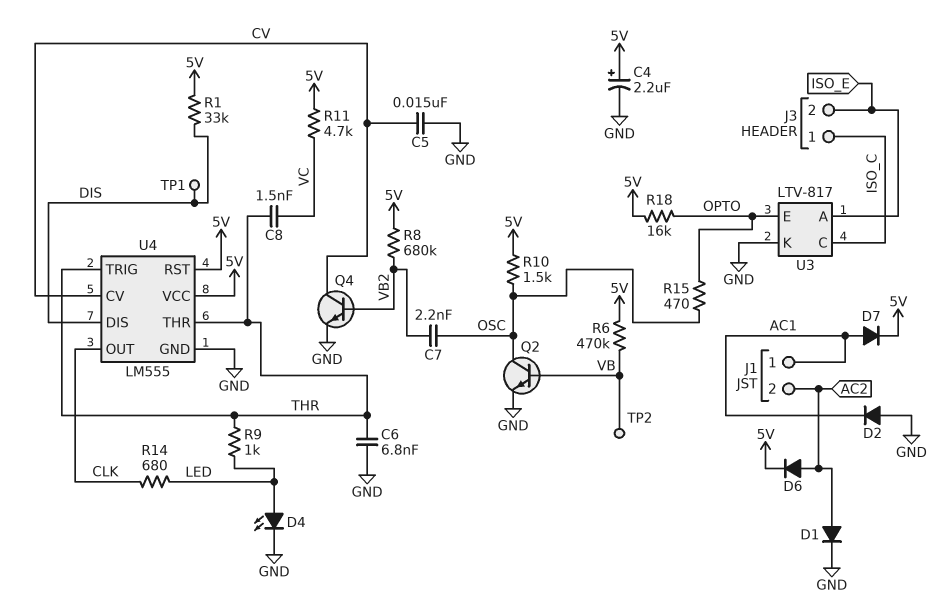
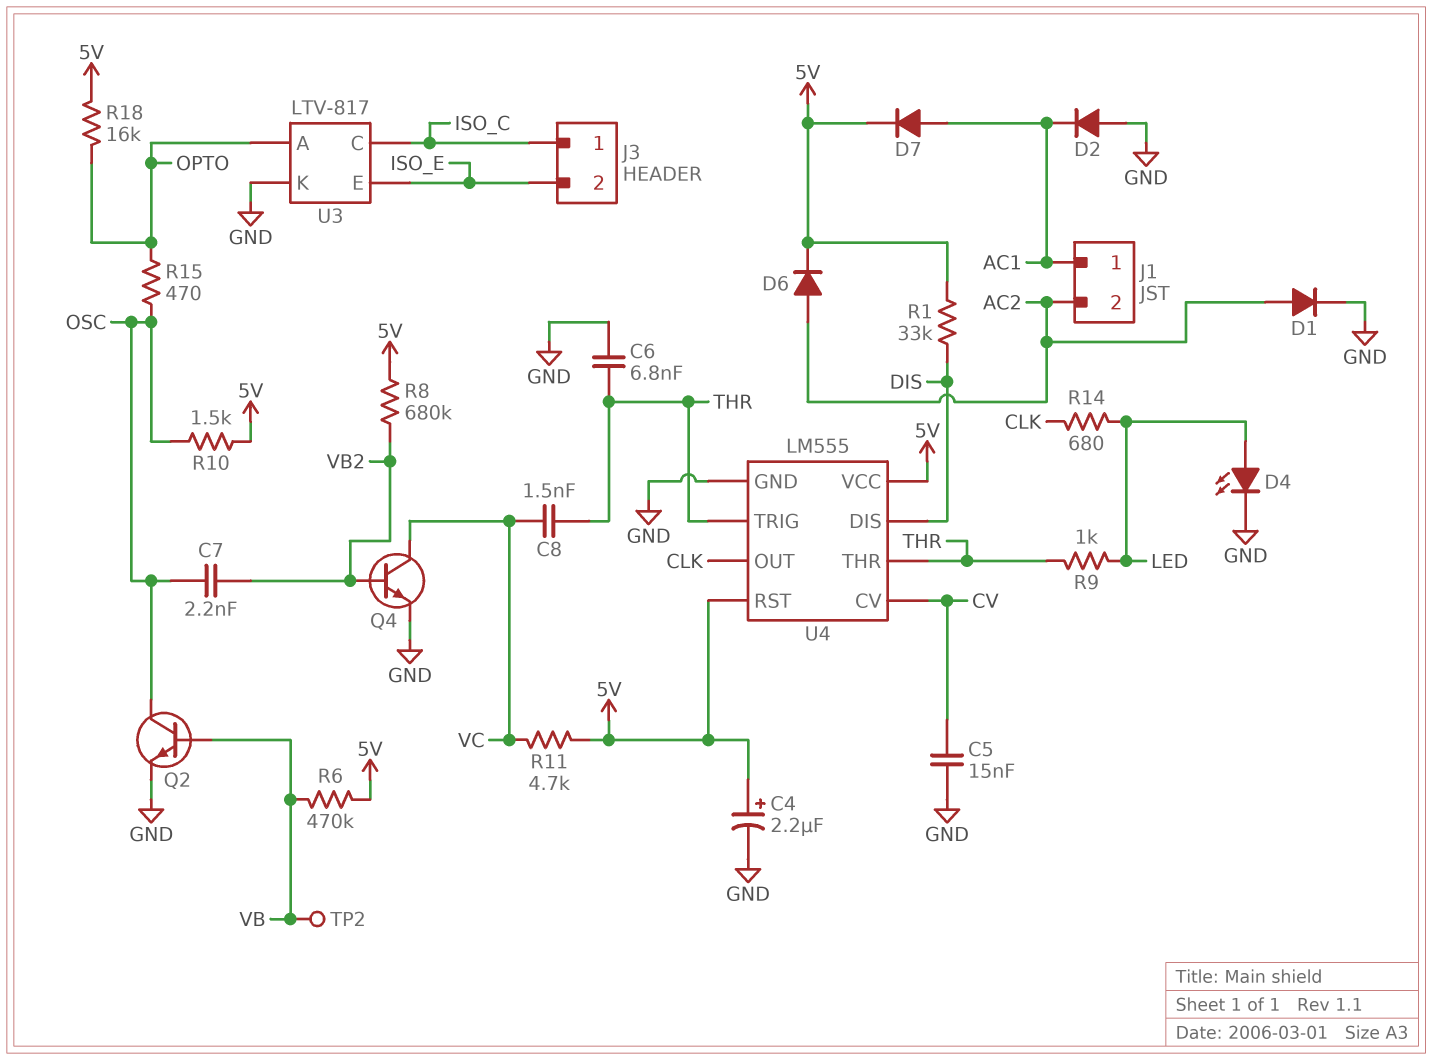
Q4: NPN (B VB2, C CV, E GND) -> NPN (B VB2, C VC, E GND)
TP1: test point (DIS) -> none
U3 pin A: ISO_E -> OPTO
U3 pin E: OPTO -> ISO_E

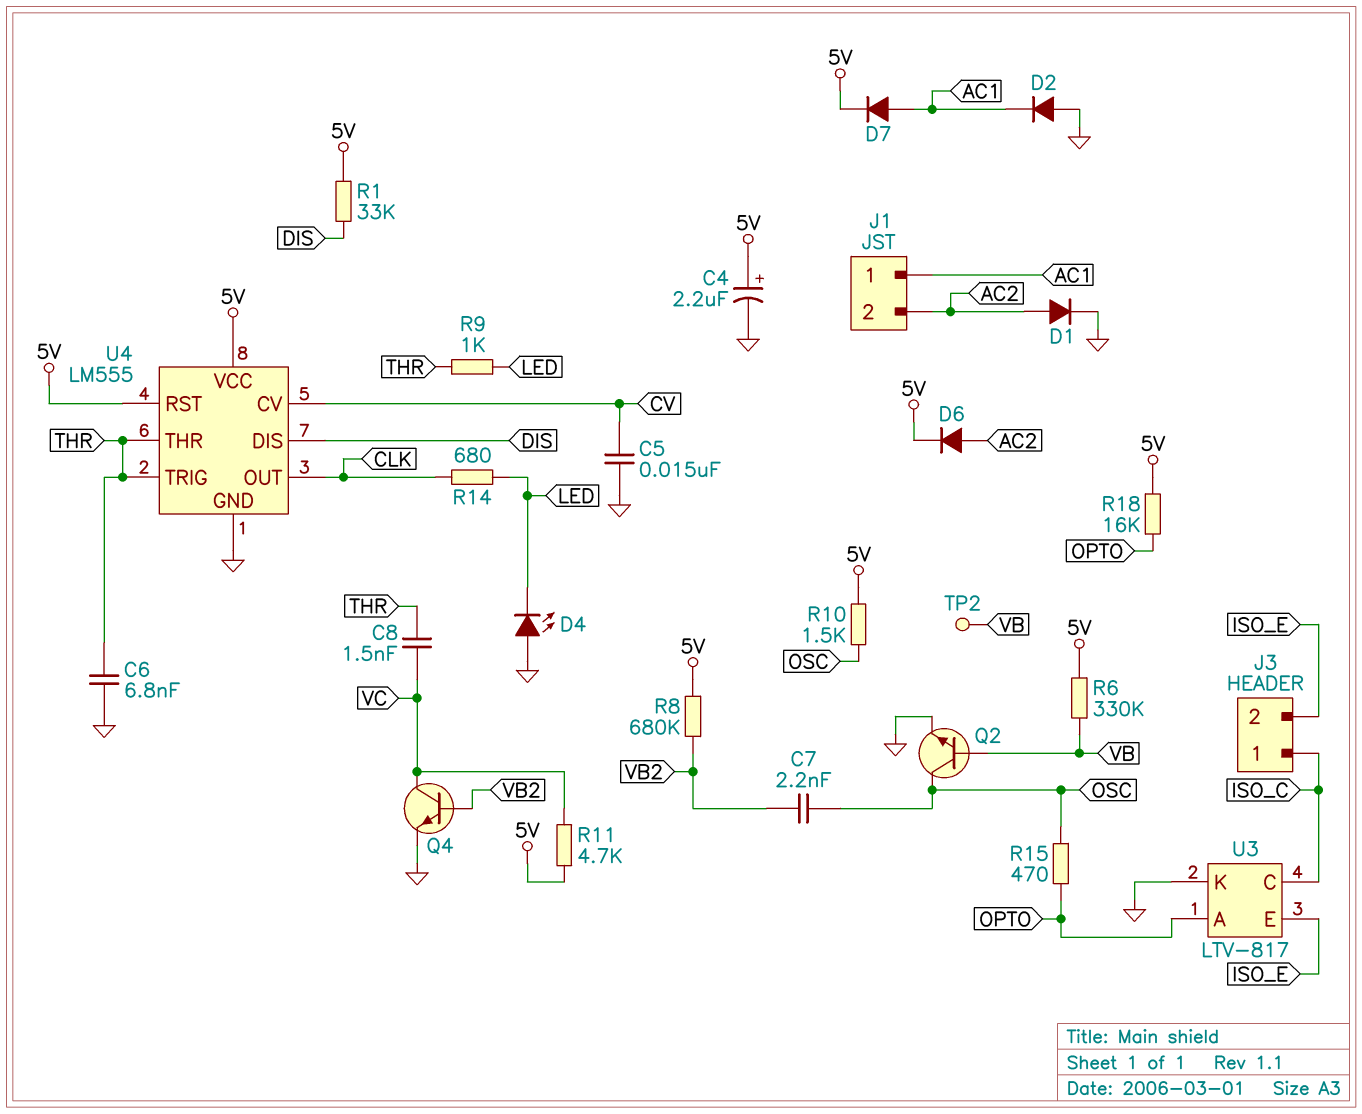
D4: LED (A LED, K GND) -> LED (A GND, K LED)
R6: 470k (5V, VB) -> 330k (5V, VB)

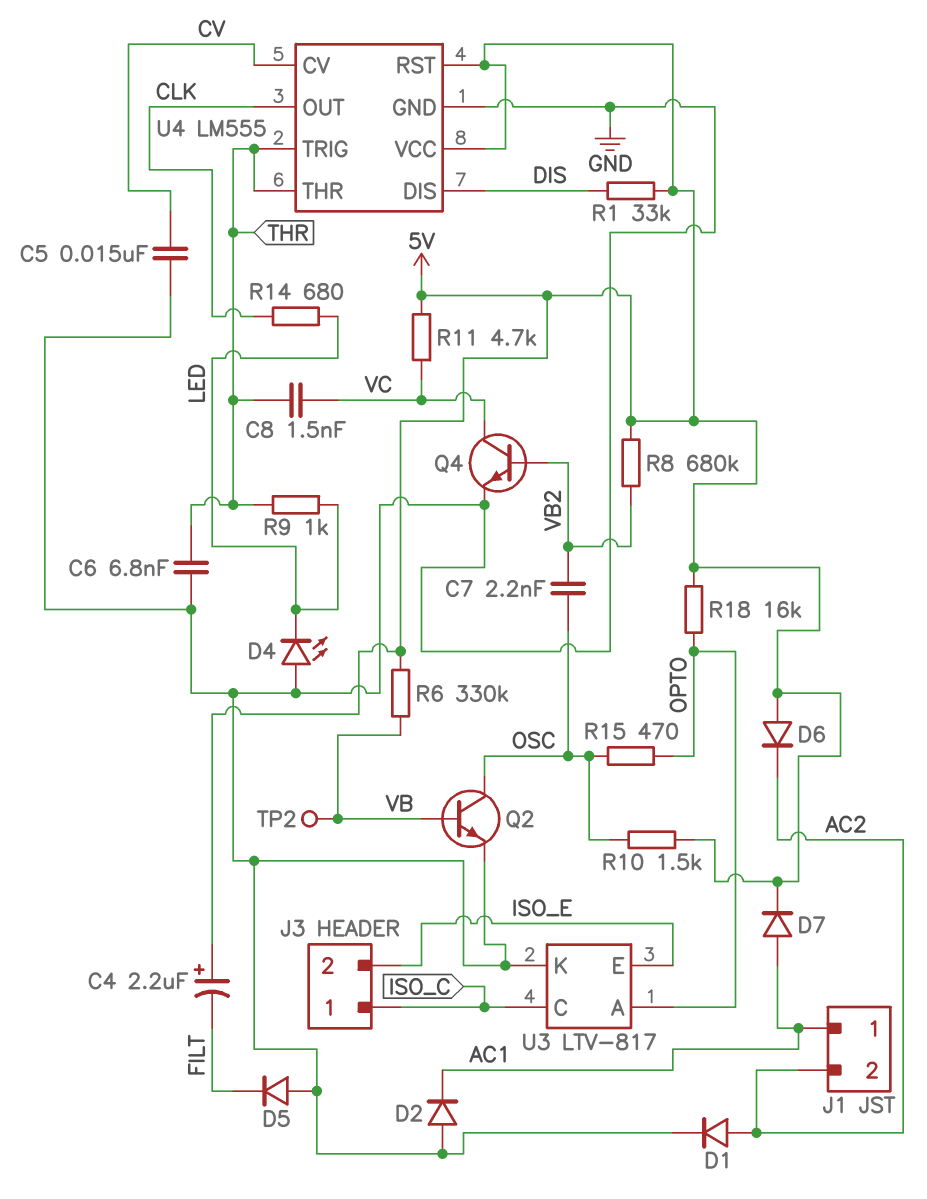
C4: 2.2uF (plus 5V, minus GND) -> 2.2uF (plus 5V, minus FILT)
D5: none -> diode (A GND, K FILT)
D6: diode (A AC2, K 5V) -> diode (A 5V, K AC2)

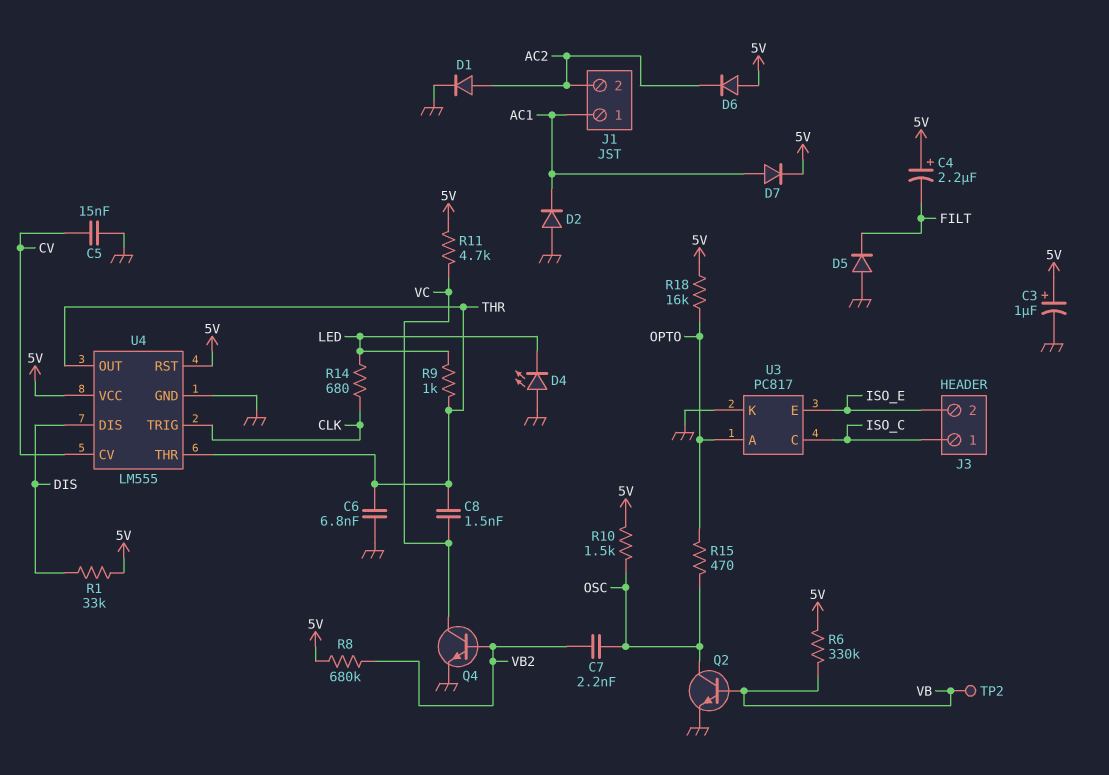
C3: none -> 1uF (plus 5V, minus GND)
U3: LTV-817 -> PC817
U4 pin OUT: CLK -> THR
U4 pin TRIG: THR -> CLK

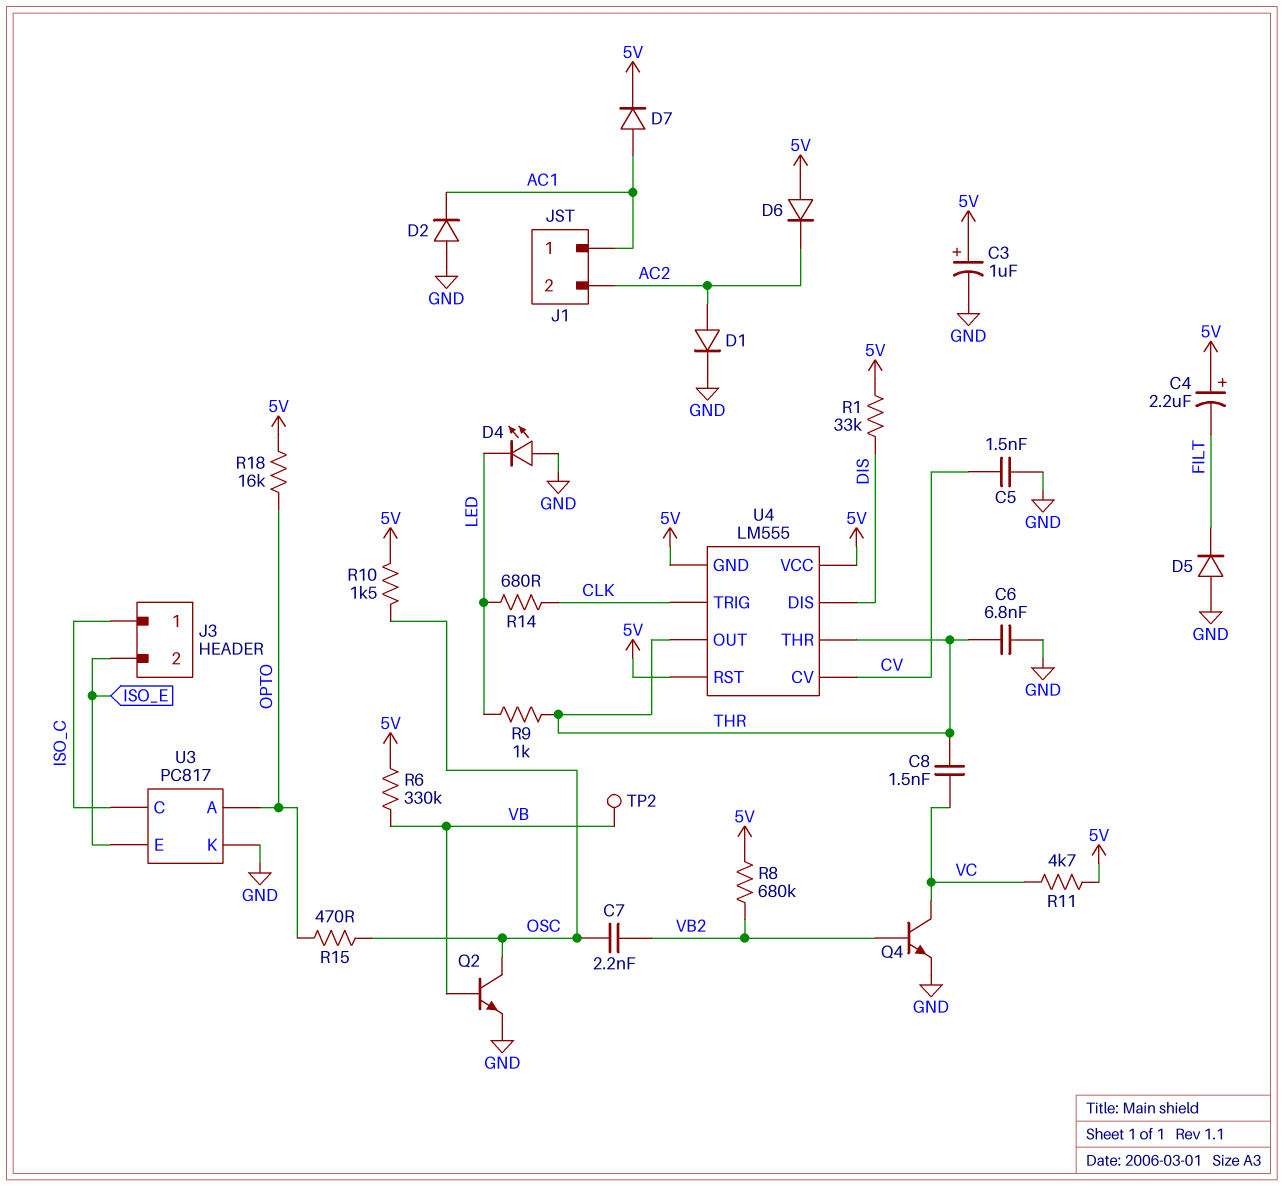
C5: 15nF (CV, GND) -> 1.5nF (CV, GND)
U4 pin GND: GND -> 5V

